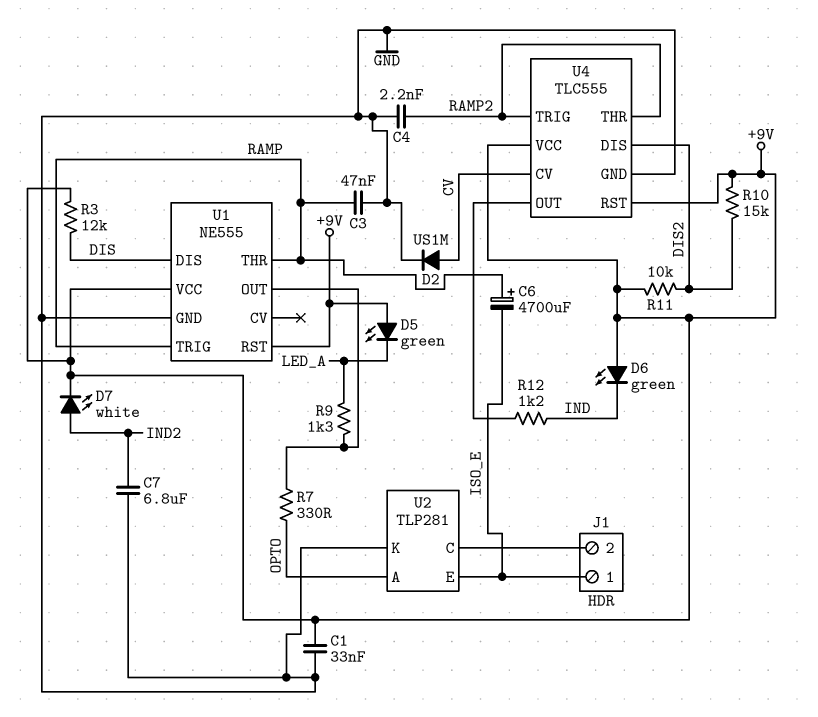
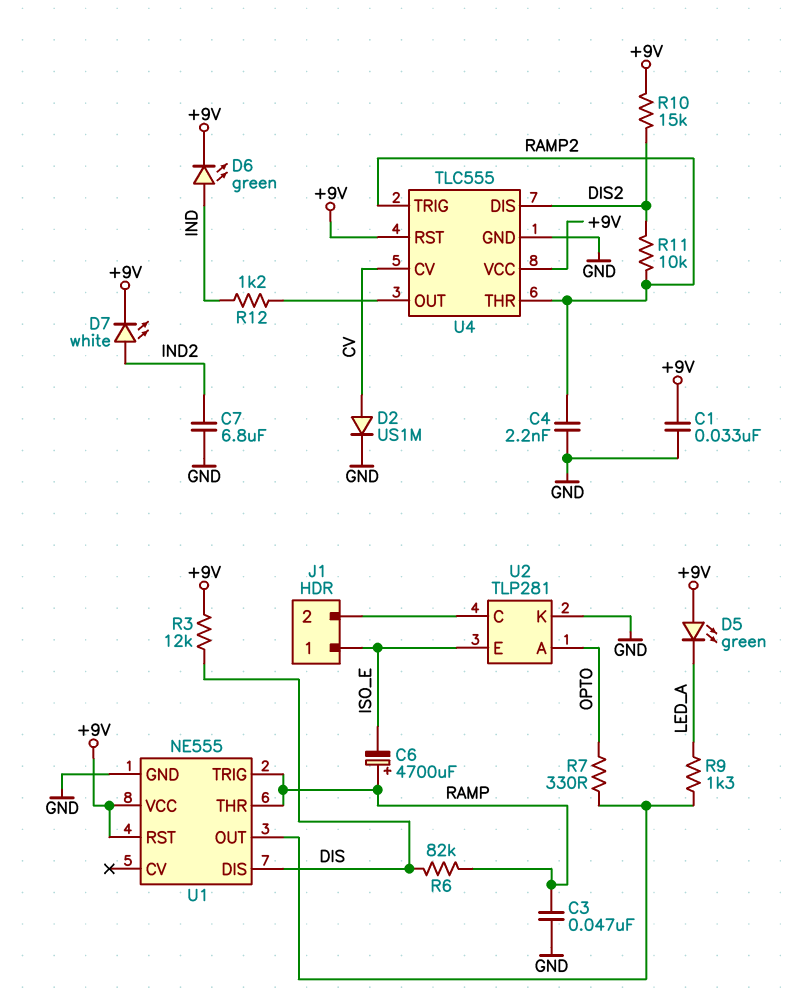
D6: LED green (A +9V, K IND) -> LED green (A IND, K +9V)
R6: none -> 82k (DIS, RAMP)
R11: 10k (+9V, DIS2) -> 10k (DIS2, RAMP2)

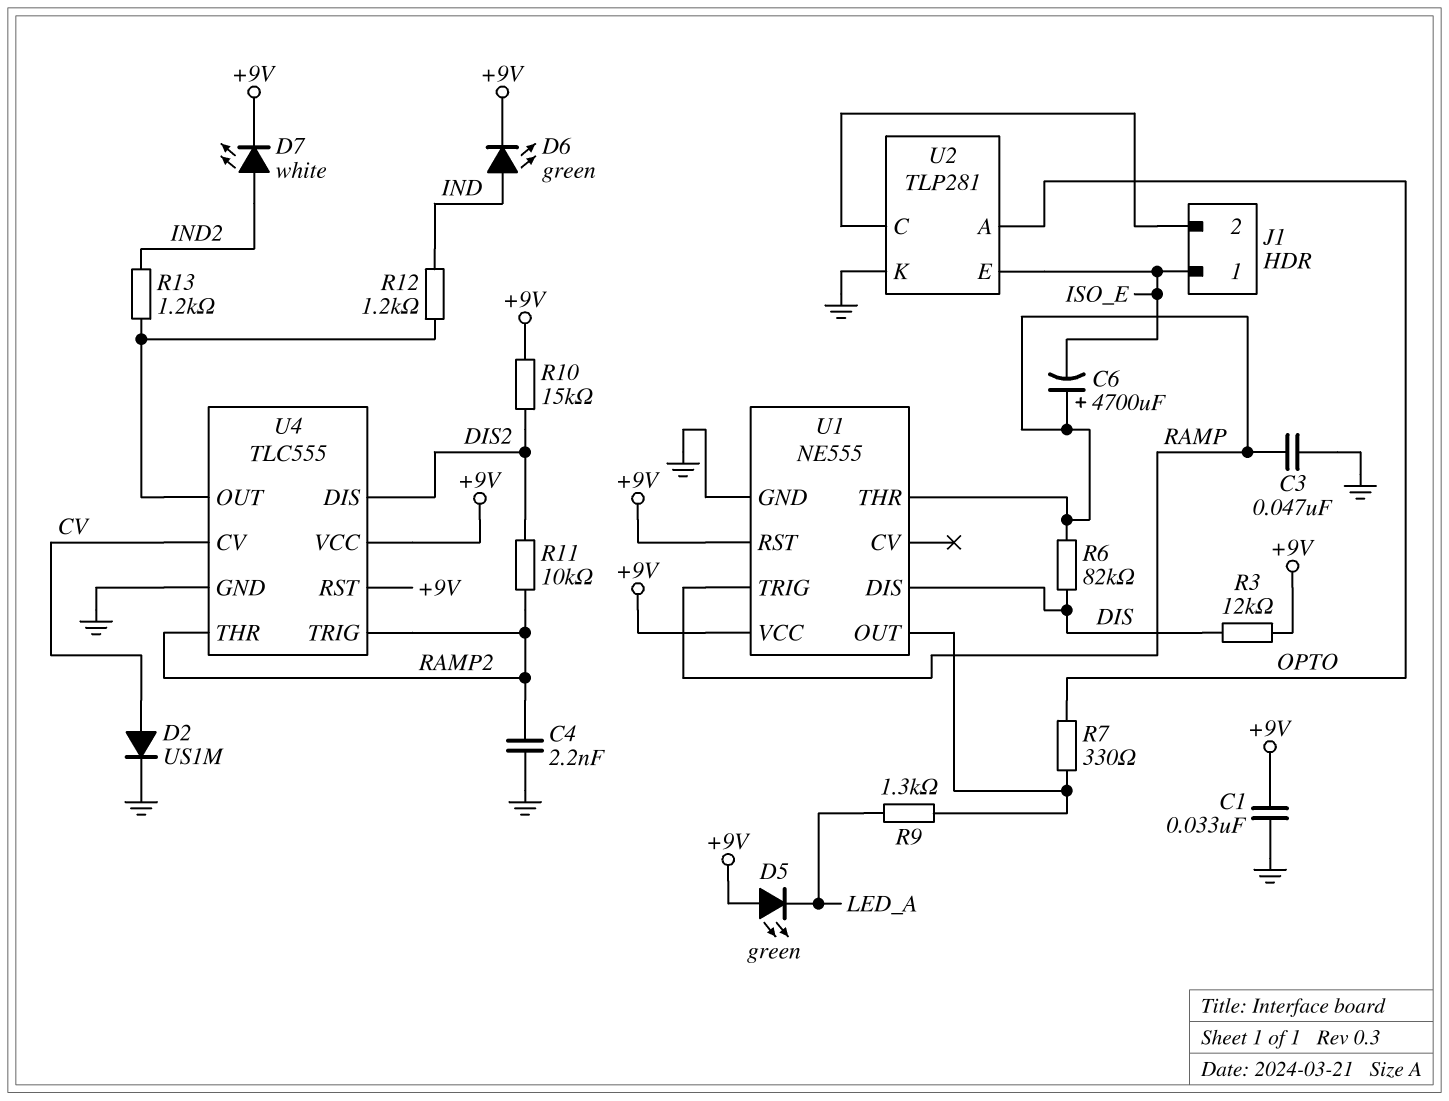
C7: 6.8uF (GND, IND2) -> none
R13: none -> 1.2k (IND2, U4/OUT)

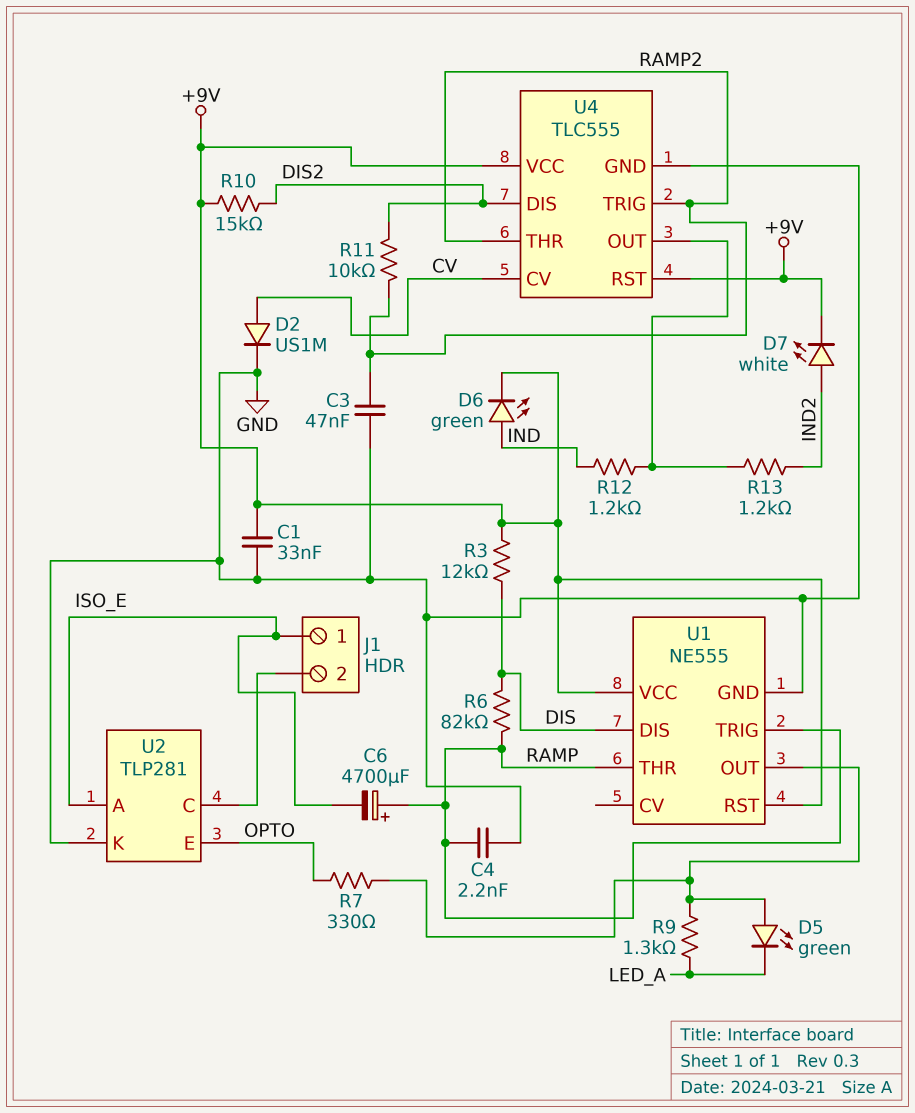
C3: 47nF (GND, RAMP) -> 47nF (GND, RAMP2)
C4: 2.2nF (GND, RAMP2) -> 2.2nF (GND, RAMP)
D5: LED green (A +9V, K LED_A) -> LED green (A U1/OUT, K LED_A)
U2 pin A: OPTO -> ISO_E
U2 pin E: ISO_E -> OPTO

